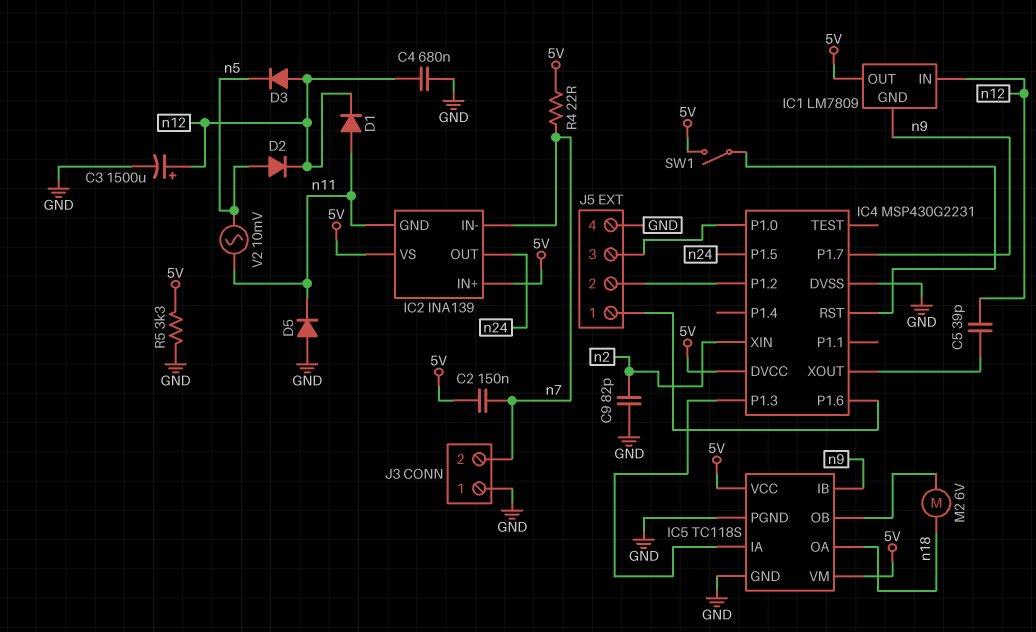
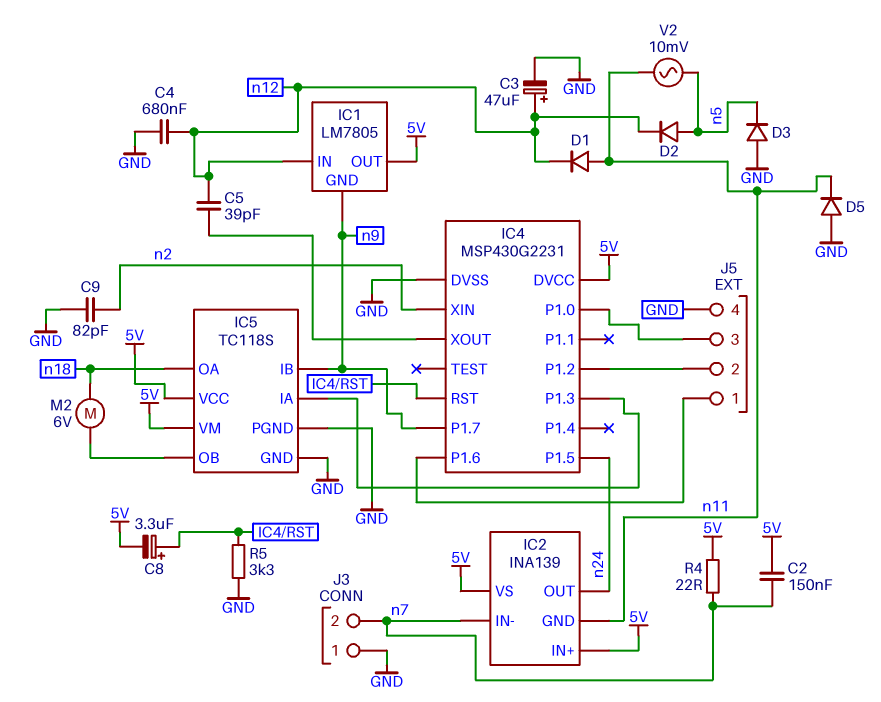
C3: 1500uF (plus n12, minus GND) -> 47uF (plus n12, minus GND)
C8: none -> 3.3uF (plus IC4/RST, minus 5V)
D3: diode (A n12, K n5) -> diode (A GND, K n5)
IC1: LM7809 -> LM7805
R5: 3.3k (5V, GND) -> 3.3k (GND, IC4/RST)
SW1: switch (5V, IC4/RST) -> none

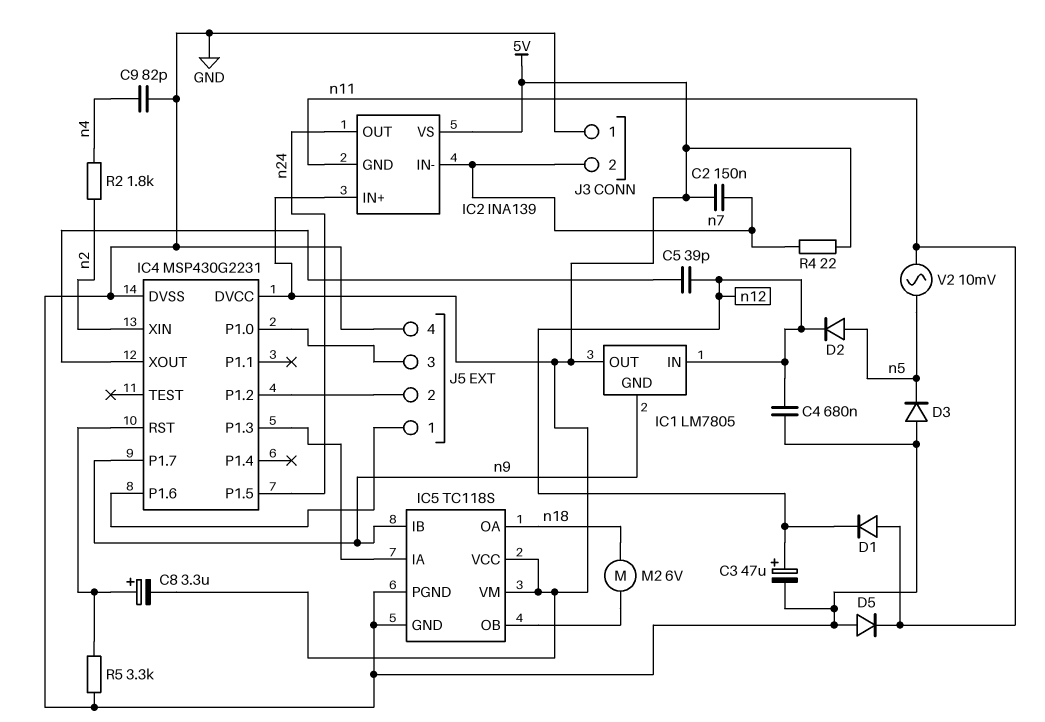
C9: 82pF (GND, n2) -> 82pF (GND, n4)
R2: none -> 1.8k (n2, n4)

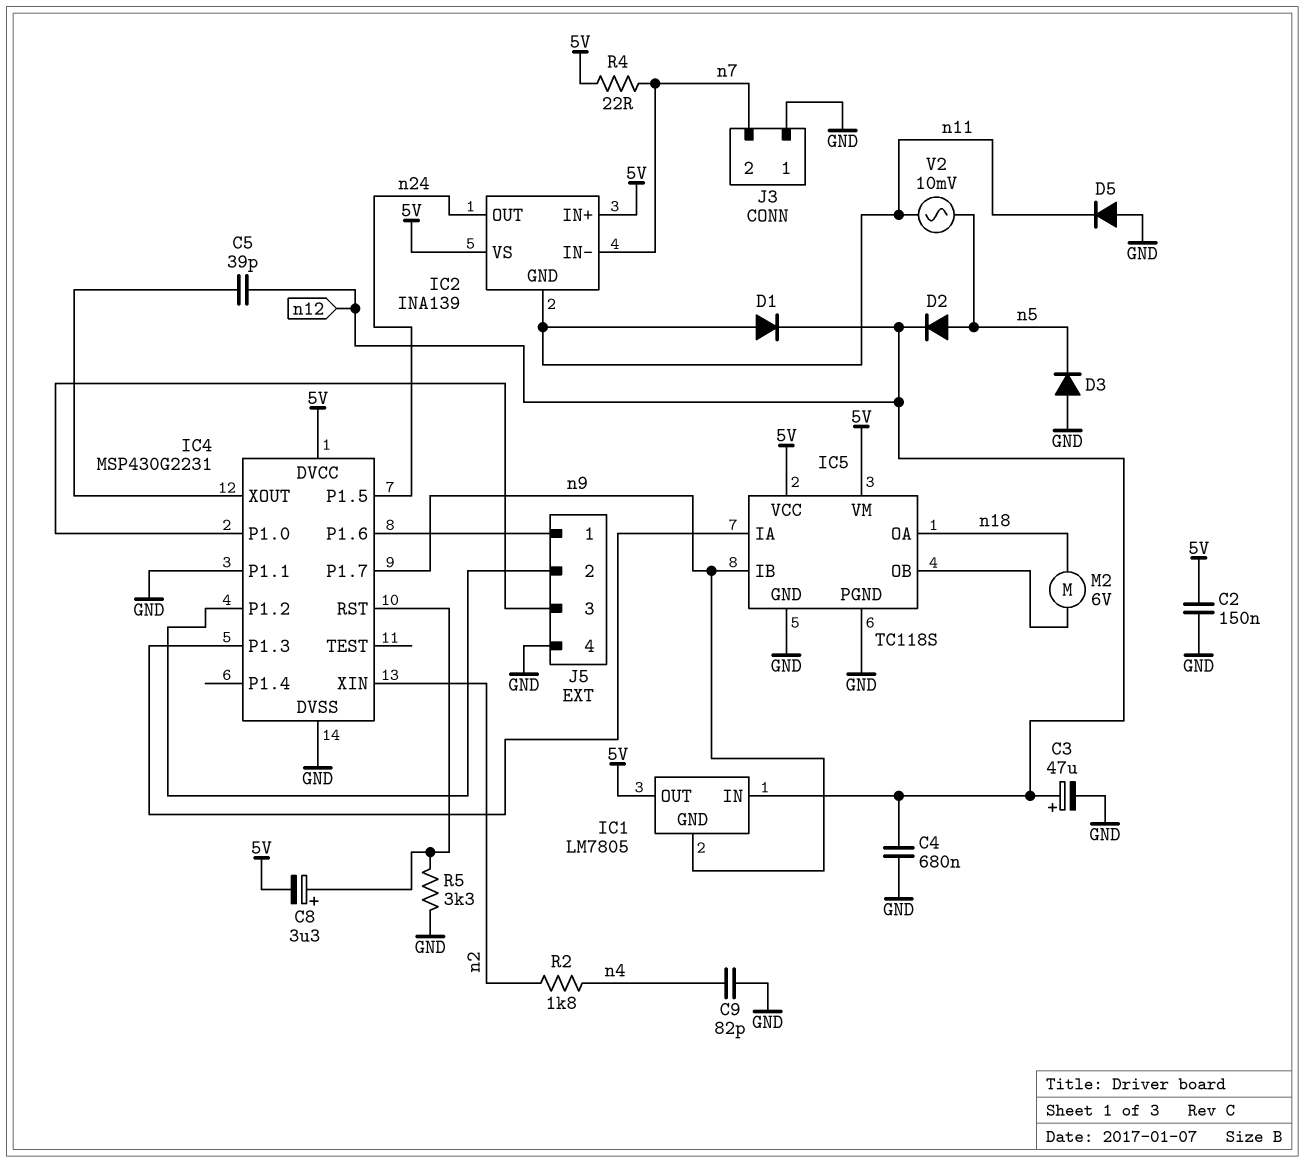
C2: 150nF (5V, n7) -> 150nF (5V, GND)
IC4 pin P1.1: none -> GND

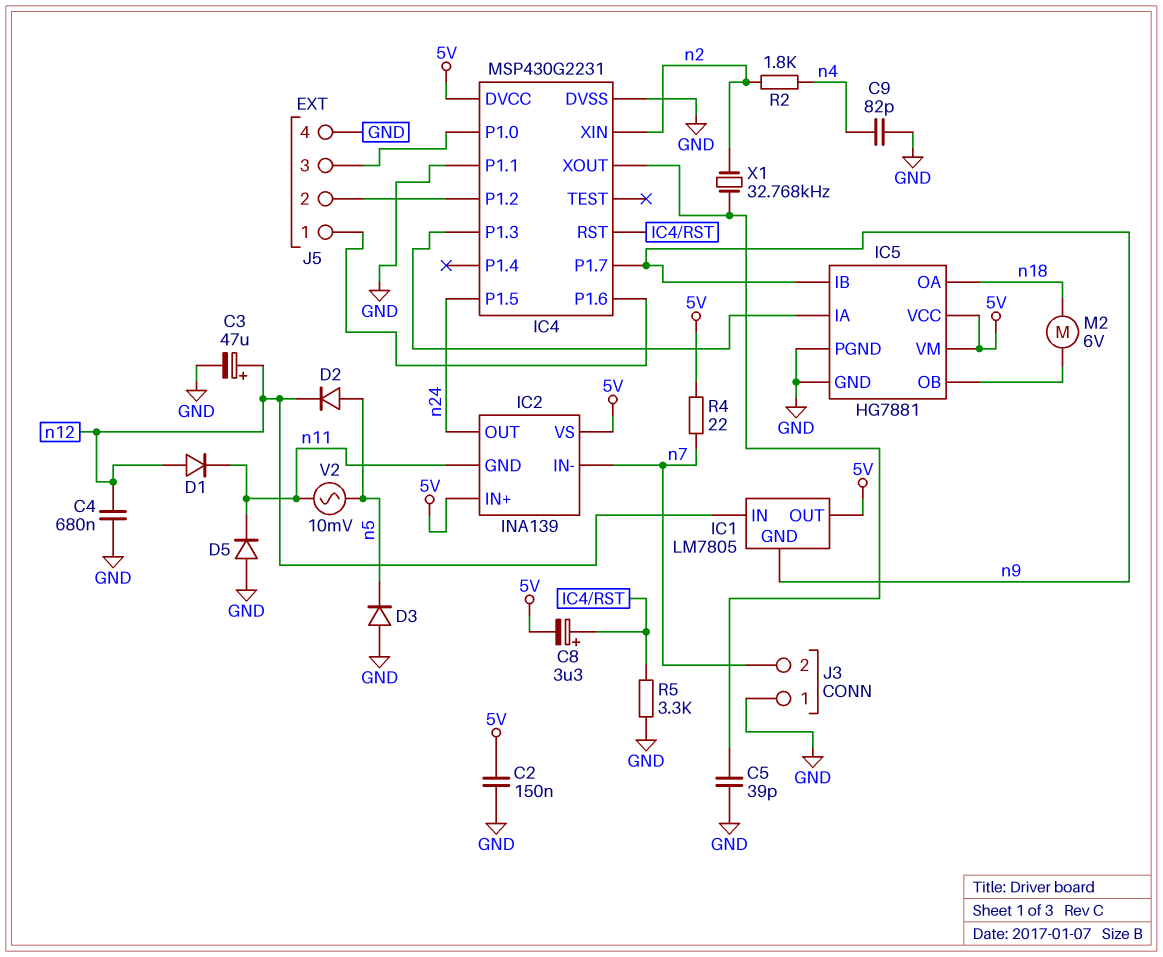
C5: 39pF (IC4/XOUT, n12) -> 39pF (GND, IC4/XOUT)
D1: diode (A n11, K n12) -> diode (A n12, K n11)
IC5: TC118S -> HG7881
X1: none -> 32.768kHz (IC4/XOUT, n2)

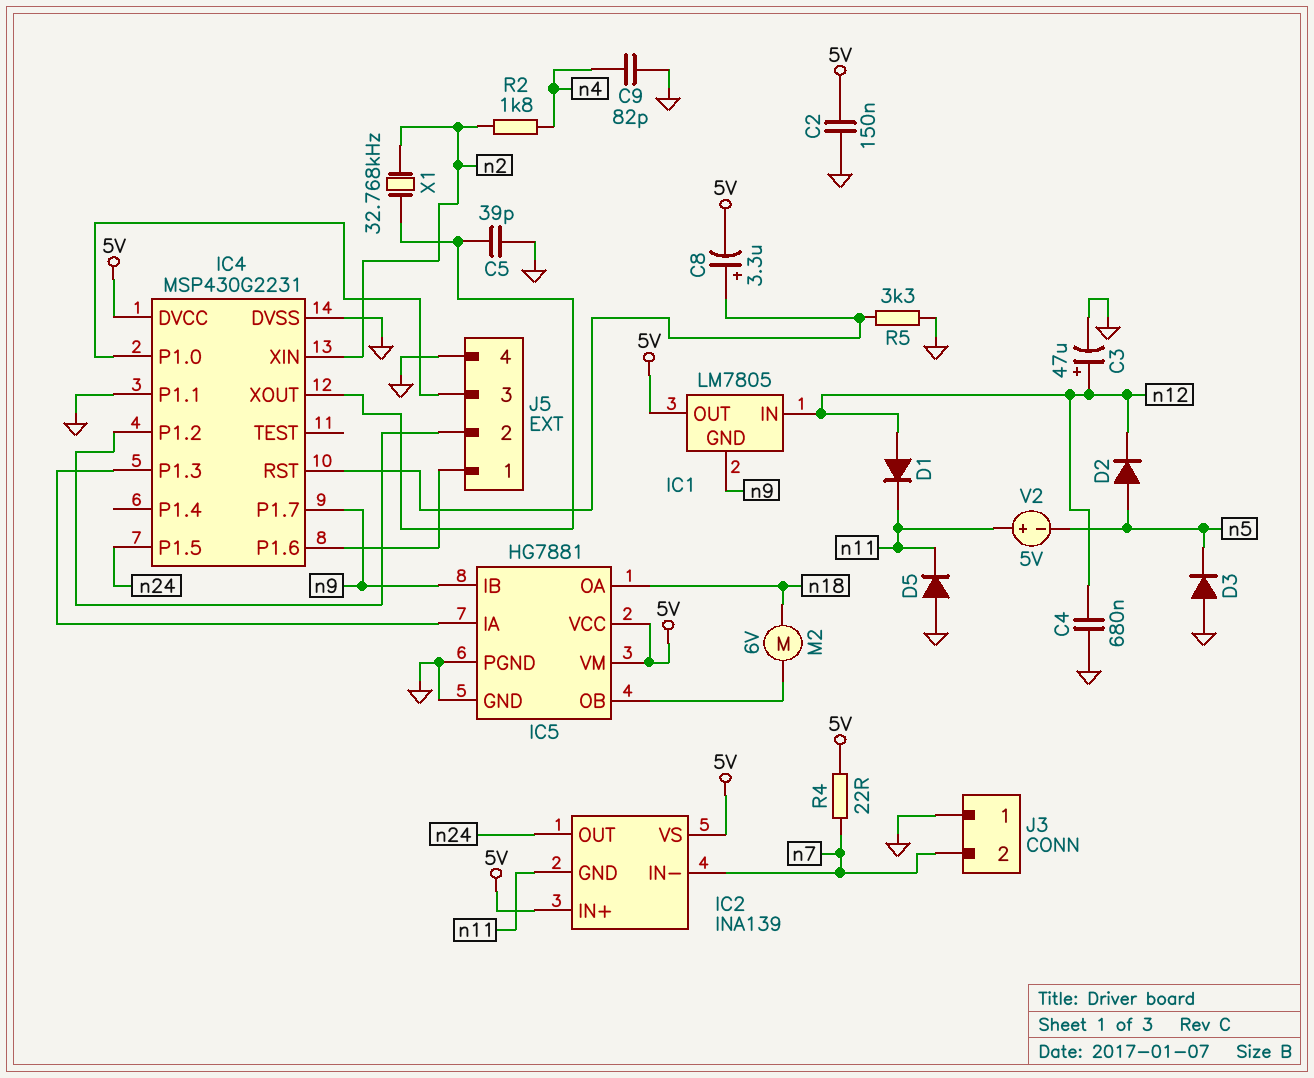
V2: AC 10mV (n5, n11) -> 5V (plus n11, minus n5)

